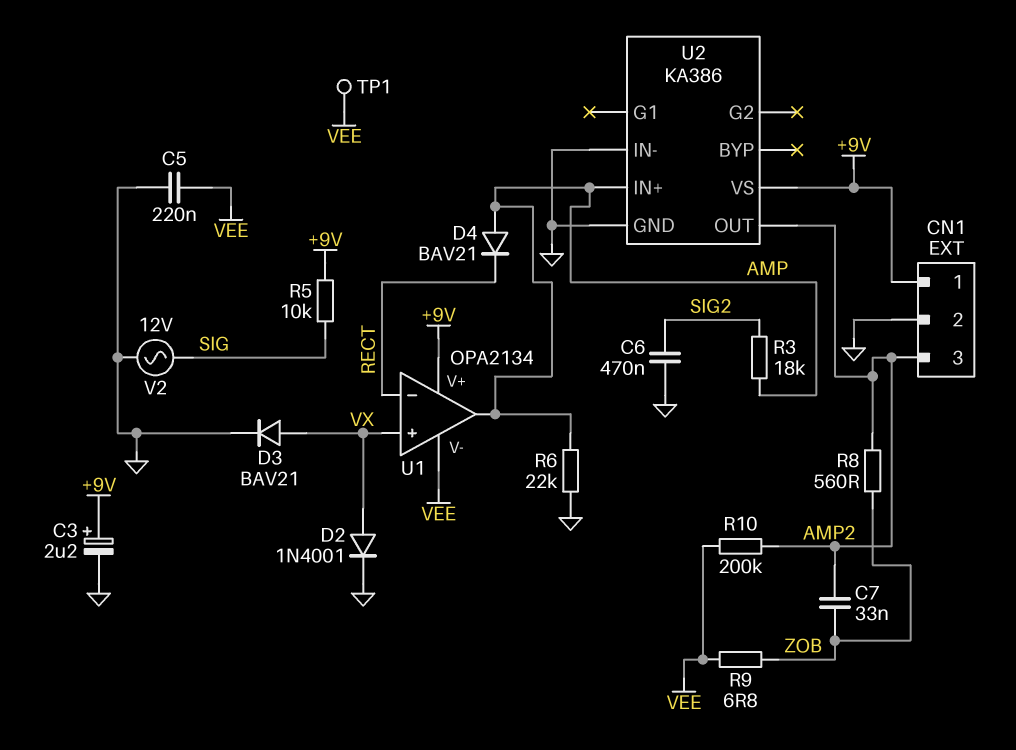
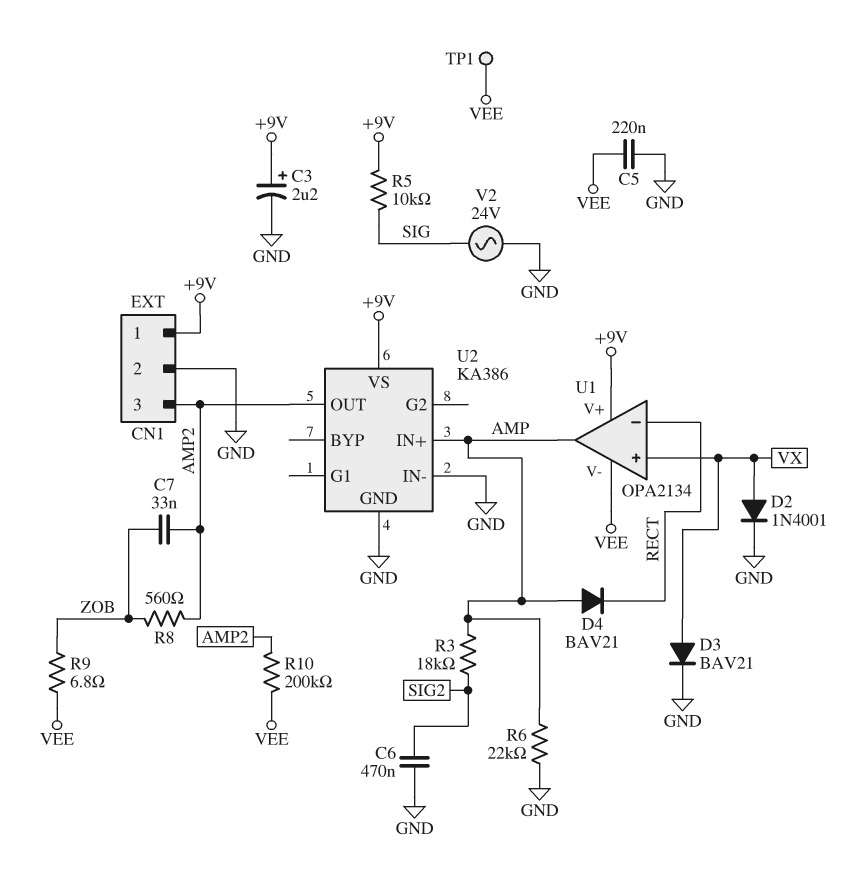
V2: AC 12V (GND, SIG) -> AC 24V (GND, SIG)

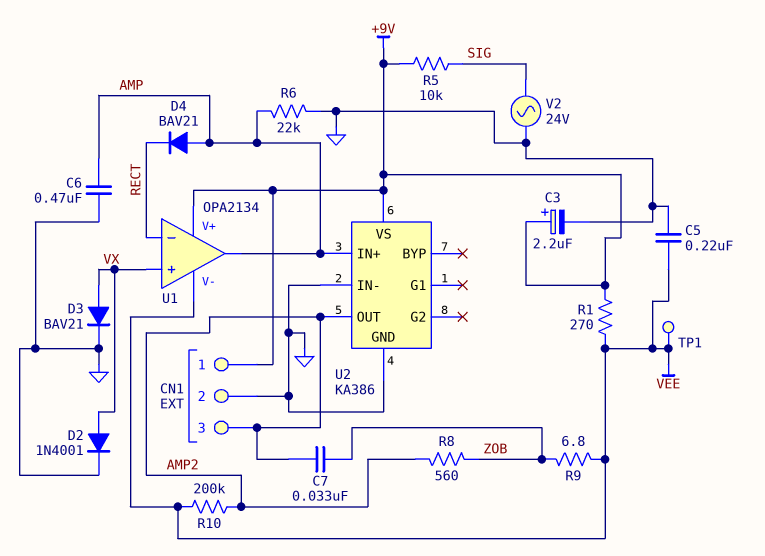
C6: 470nF (GND, SIG2) -> 470nF (AMP, GND)
R1: none -> 270 (+9V, VEE)
R3: 18k (AMP, SIG2) -> none

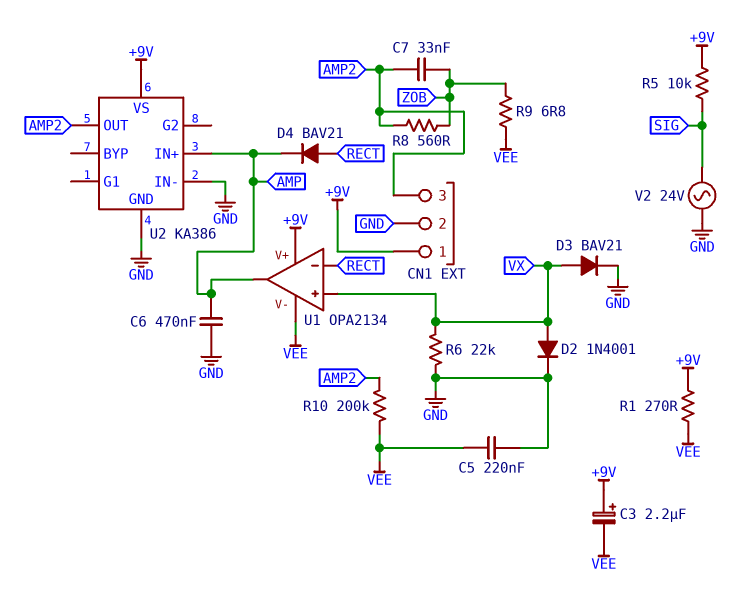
C3: 2.2uF (plus +9V, minus GND) -> 2.2uF (plus +9V, minus VEE)
D4: diode BAV21 (A AMP, K RECT) -> diode BAV21 (A RECT, K AMP)
R6: 22k (AMP, GND) -> 22k (GND, VX)
TP1: test point (VEE) -> none

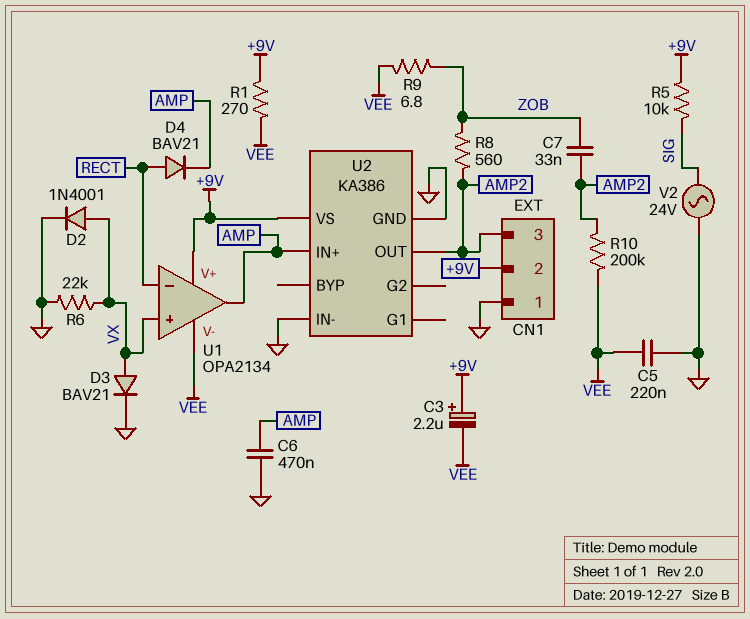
CN1 pin 1: +9V -> GND
CN1 pin 2: GND -> +9V

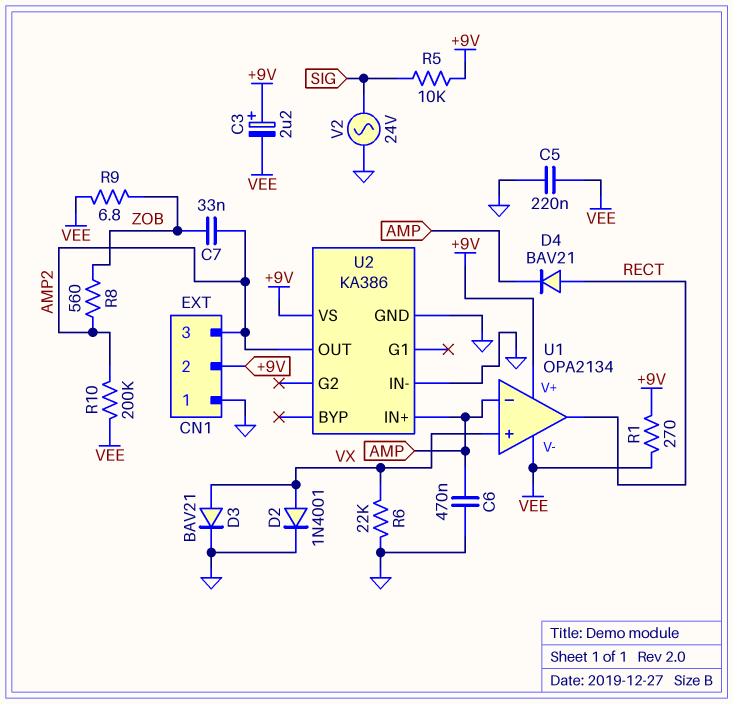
U1 pin in-: RECT -> AMP
U1 pin out: AMP -> RECT

